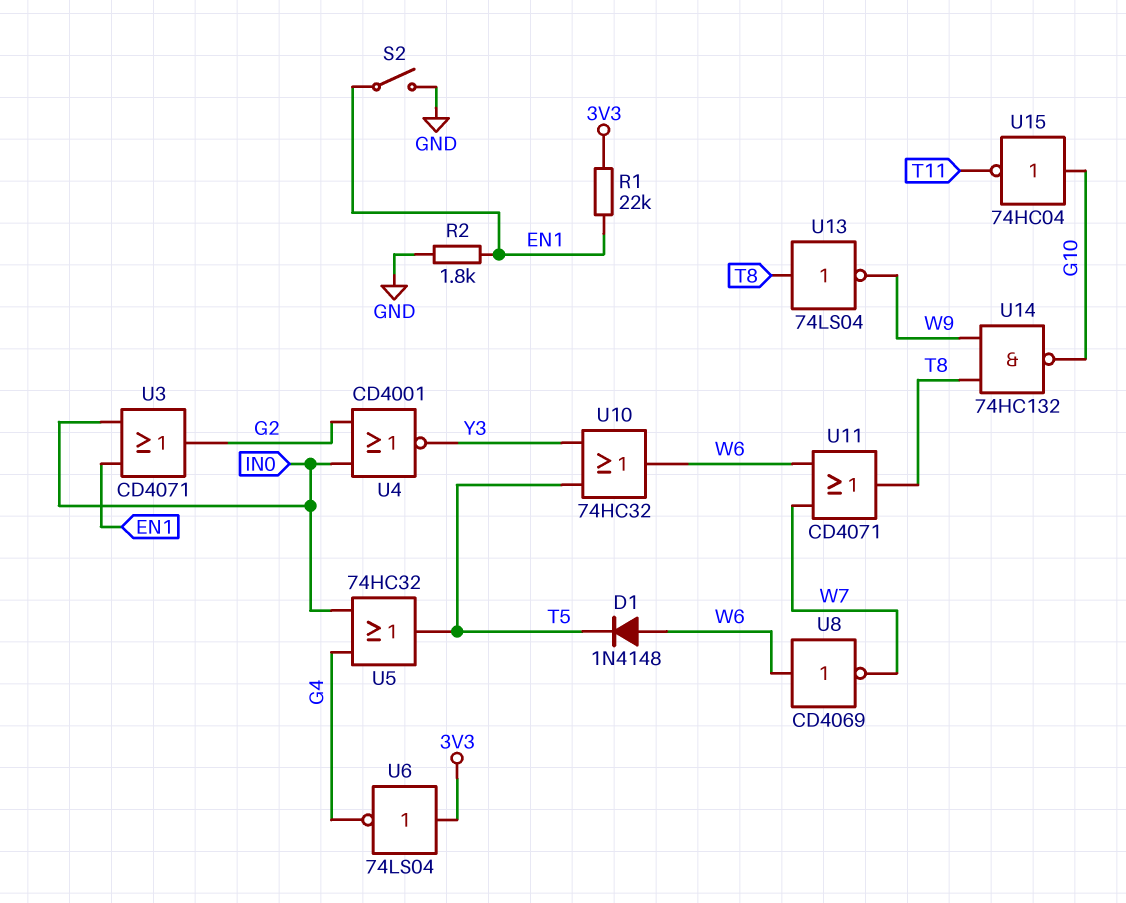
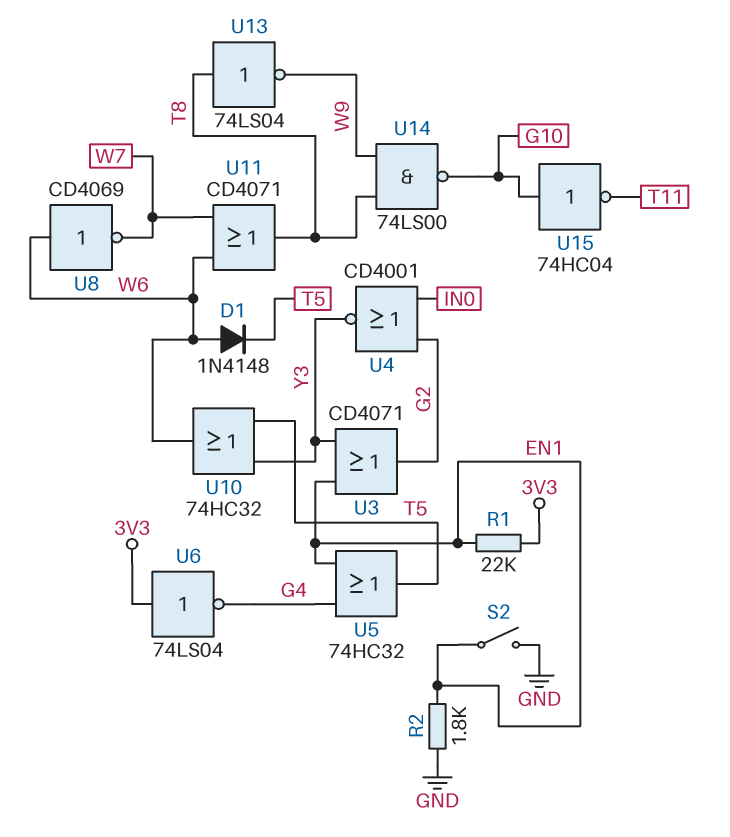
U3: OR CD4071 (in EN1, in IN0, out G2) -> OR CD4071 (in EN1, in Y3, out G2)
U5: OR 74HC32 (in G4, in IN0, out T5) -> OR 74HC32 (in EN1, in G4, out T5)
U14: NAND 74HC132 (in T8, in W9, out G10) -> NAND 74LS00 (in T8, in W9, out G10)

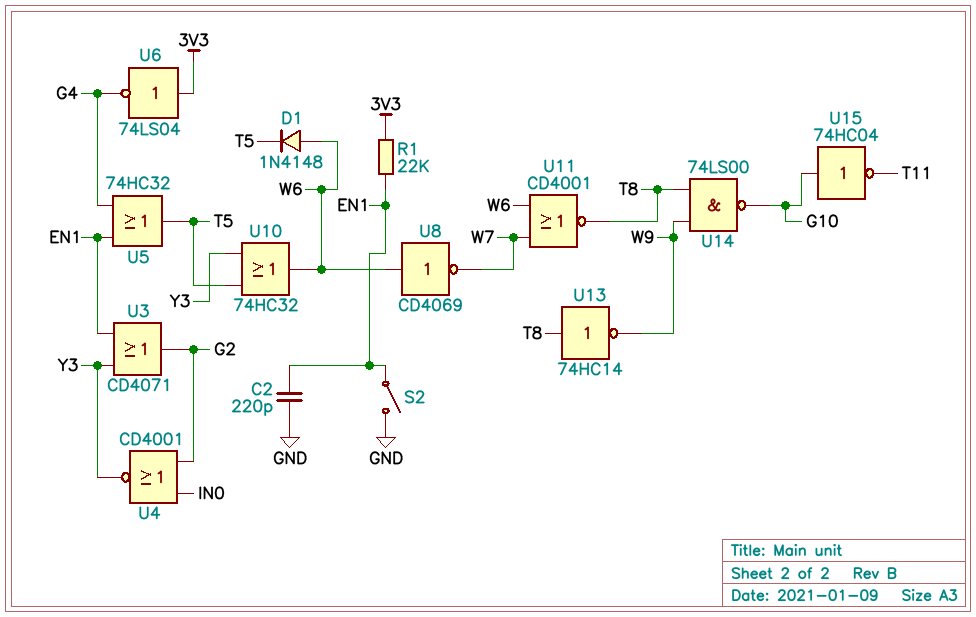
C2: none -> 220pF (EN1, GND)
R2: 1.8k (EN1, GND) -> none
U11: OR CD4071 (in W6, in W7, out T8) -> NOR CD4001 (in W6, in W7, out T8)
U13: NOT 74LS04 (in T8, out W9) -> NOT 74HC14 (in T8, out W9)

